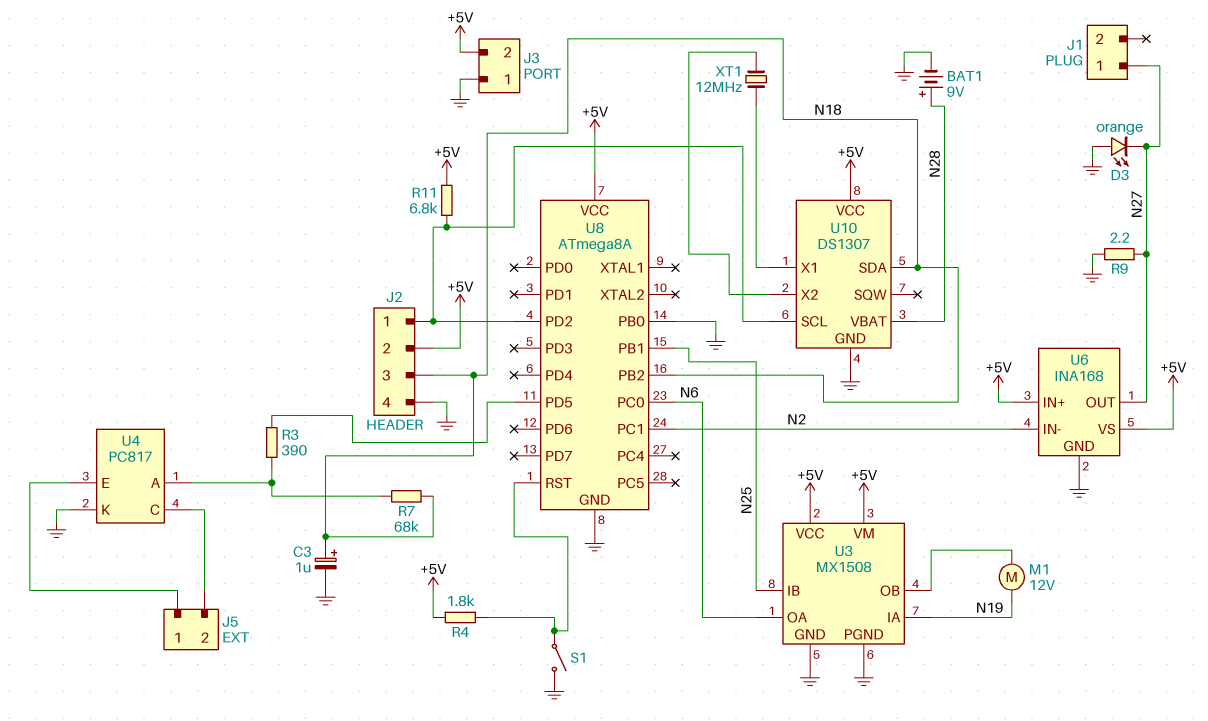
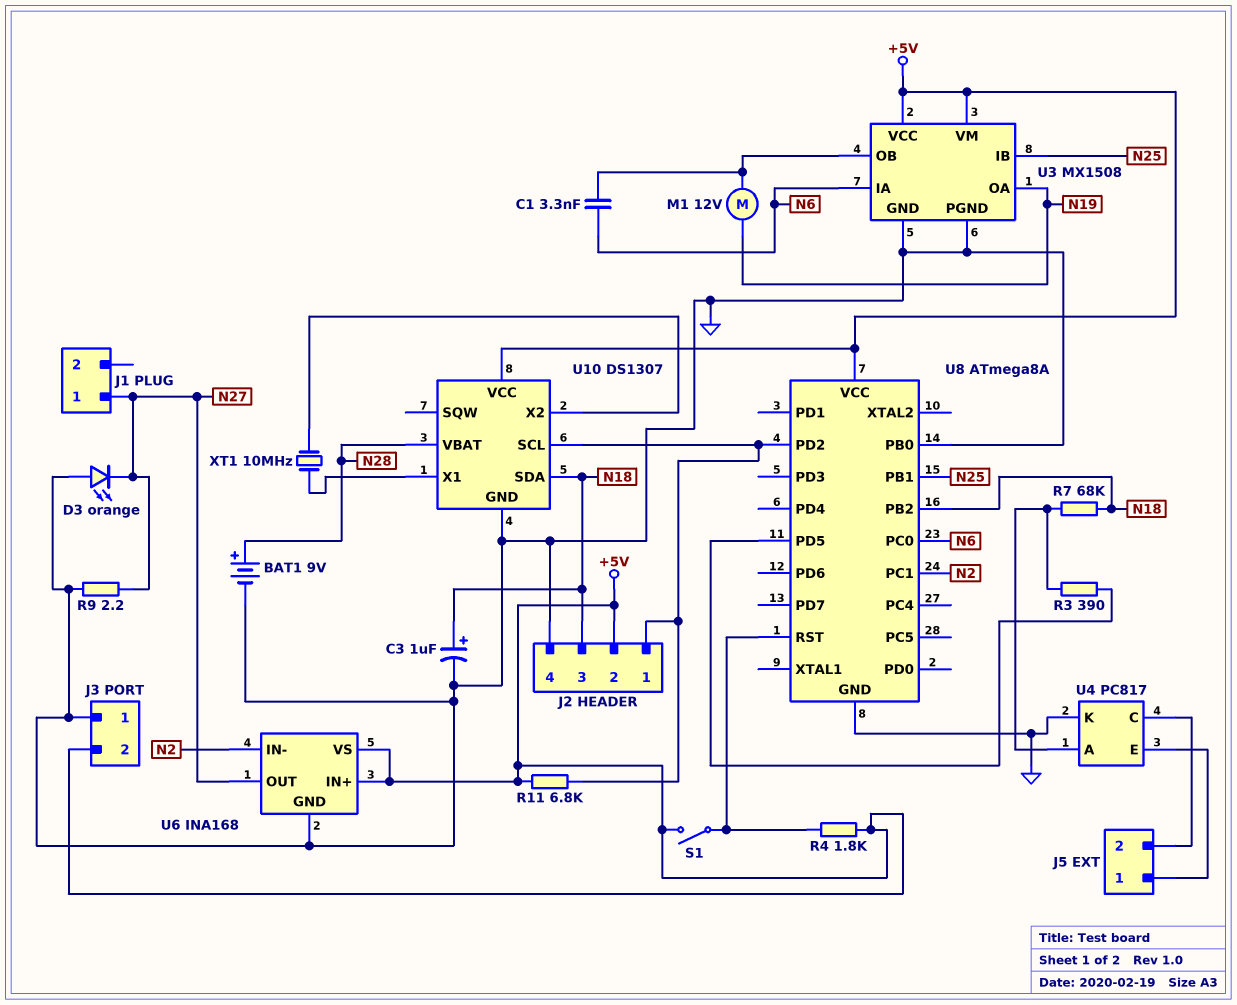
C1: none -> 3.3nF (N6, U3/OB)
S1: switch (GND, U8/RST) -> switch (+5V, U8/RST)
U3 pin IA: N19 -> N6
U3 pin OA: N6 -> N19
XT1: 12MHz (U10/X1, U10/X2) -> 10MHz (U10/X1, U10/X2)

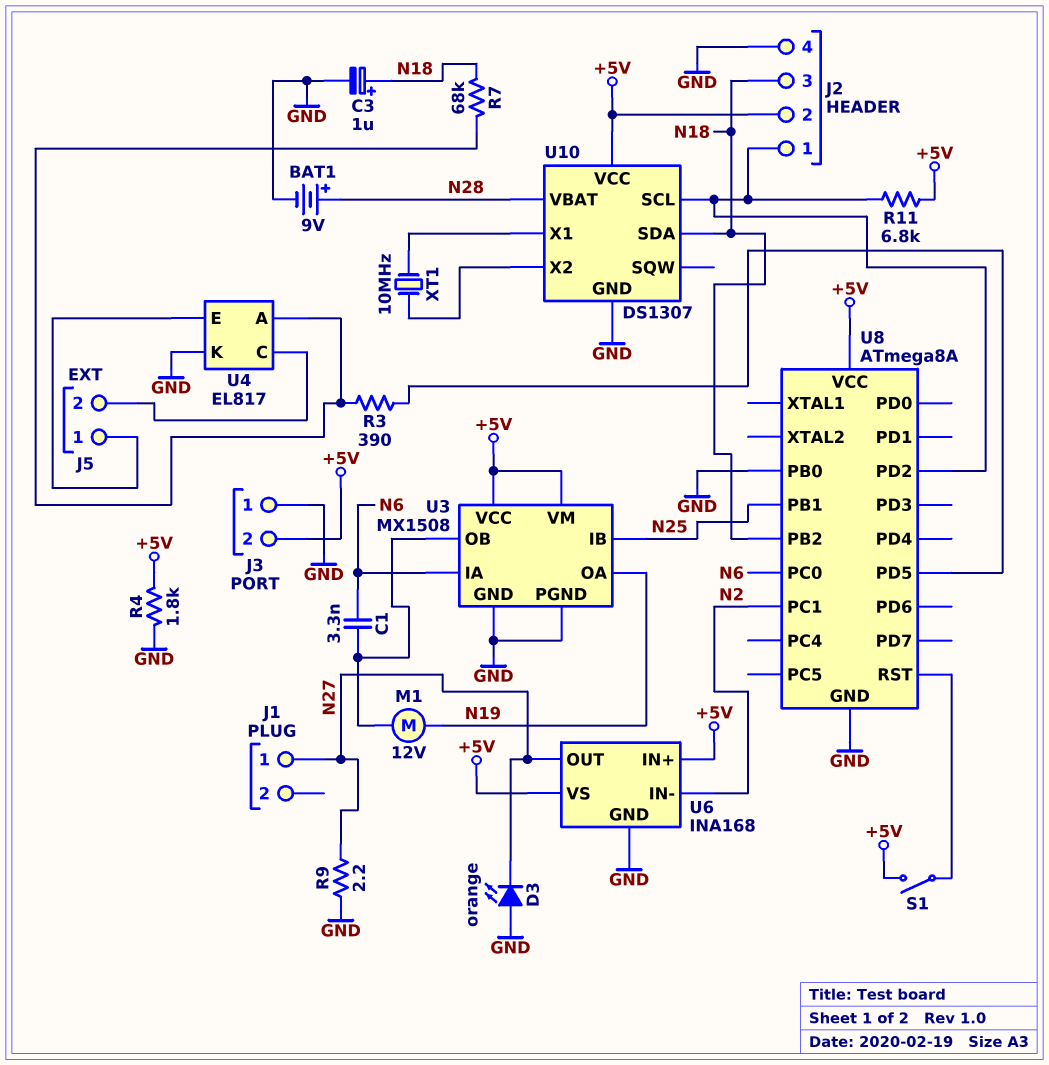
R4: 1.8k (+5V, U8/RST) -> 1.8k (+5V, GND)
U4: PC817 -> EL817

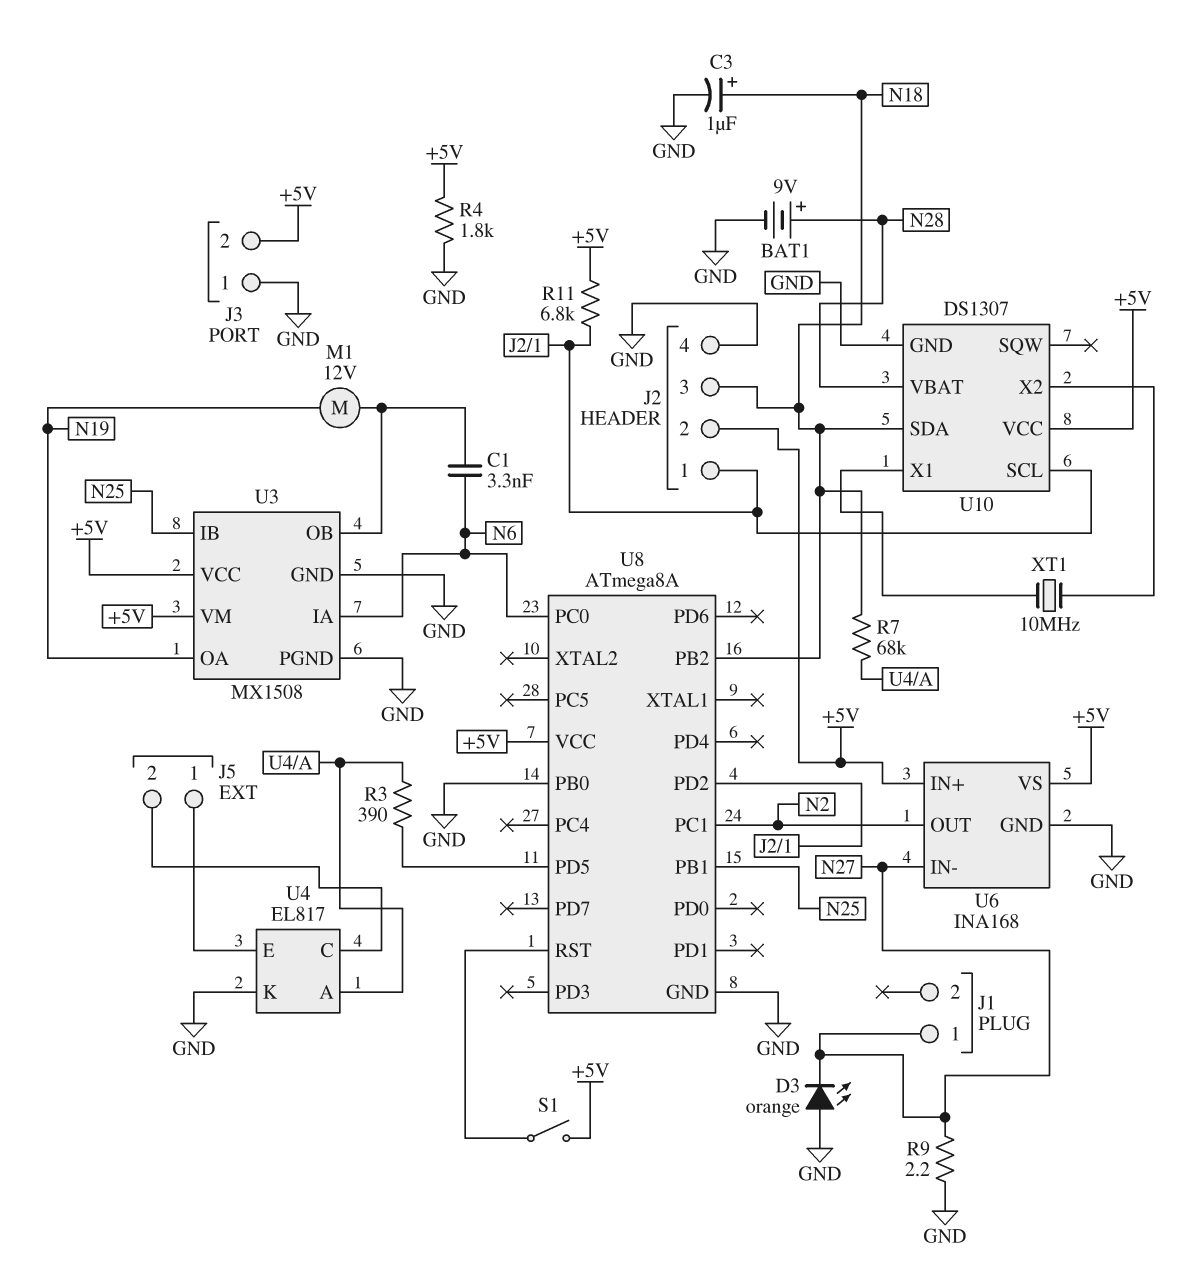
U6 pin IN-: N2 -> N27
U6 pin OUT: N27 -> N2

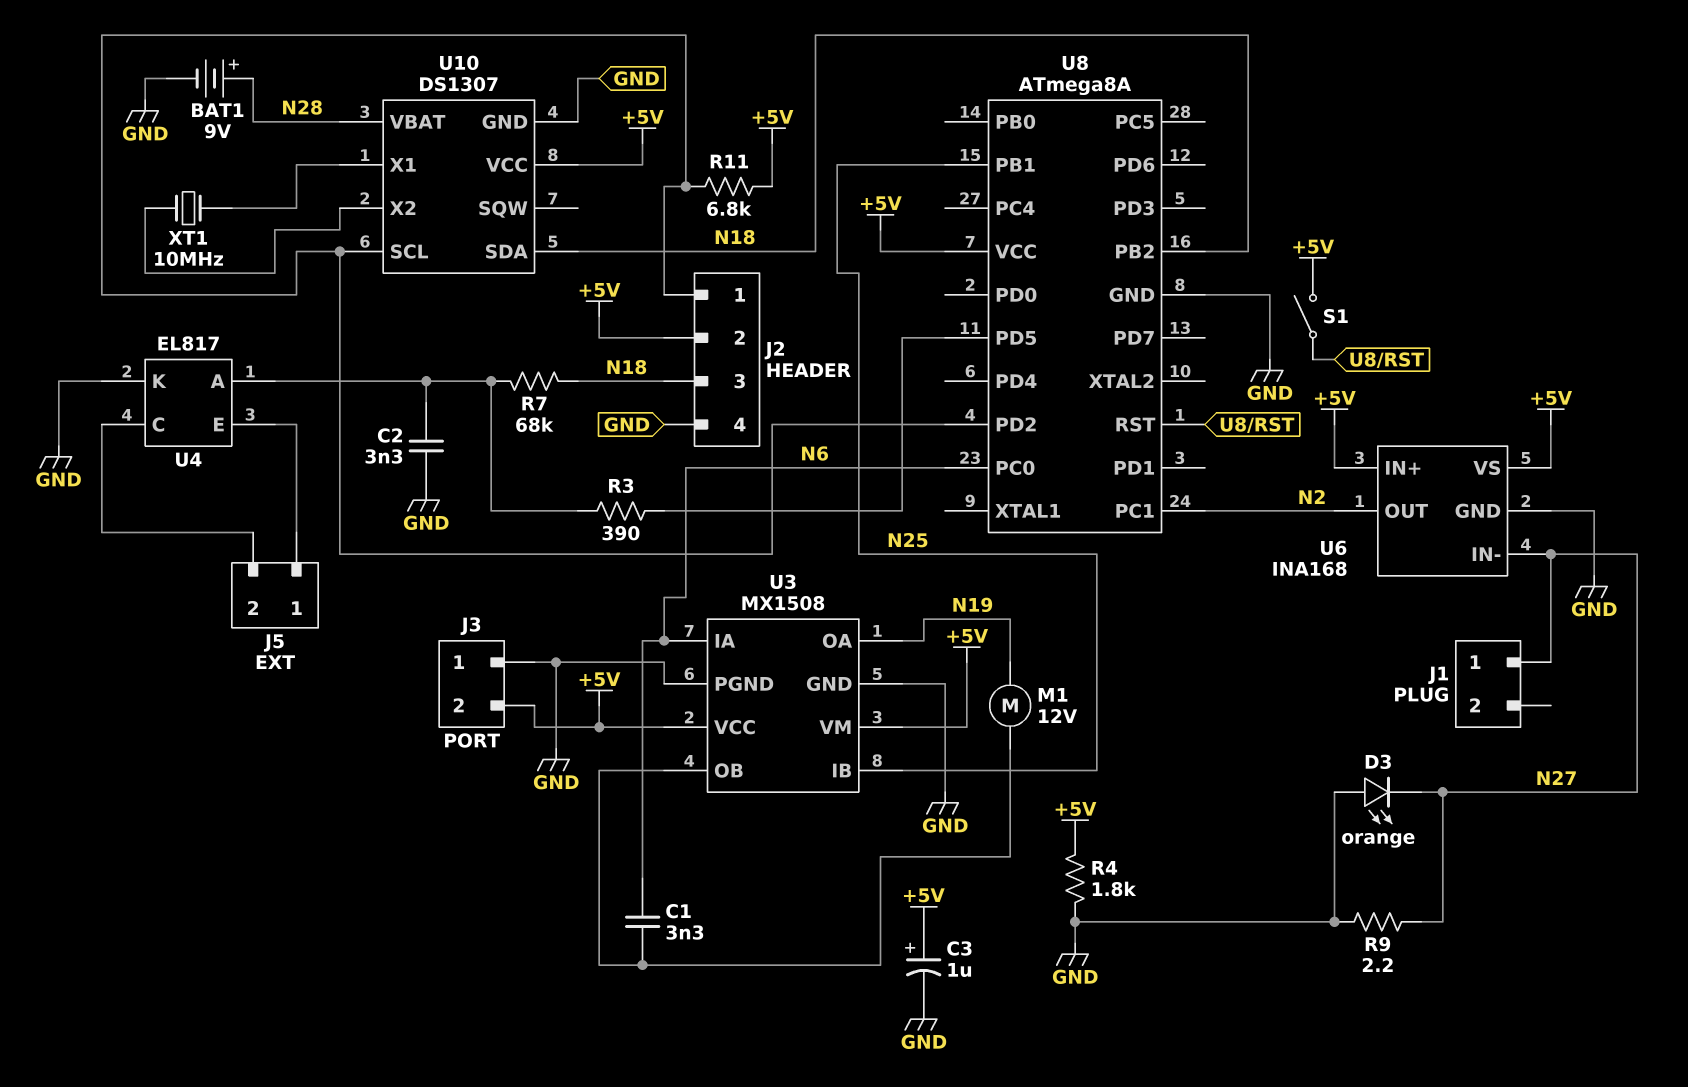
C2: none -> 3.3nF (GND, U4/A)
C3: 1uF (plus N18, minus GND) -> 1uF (plus +5V, minus GND)
U8 pin PB0: GND -> none

